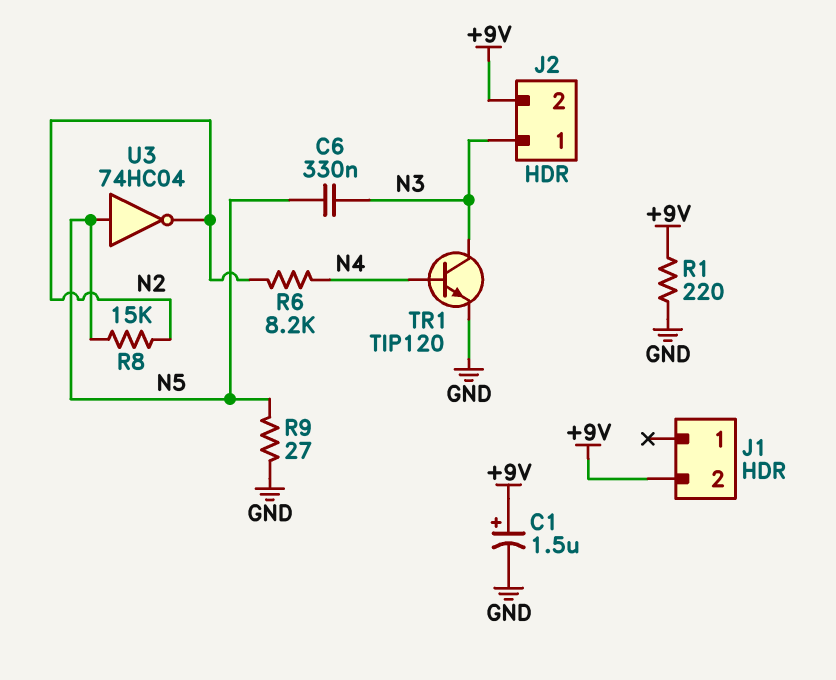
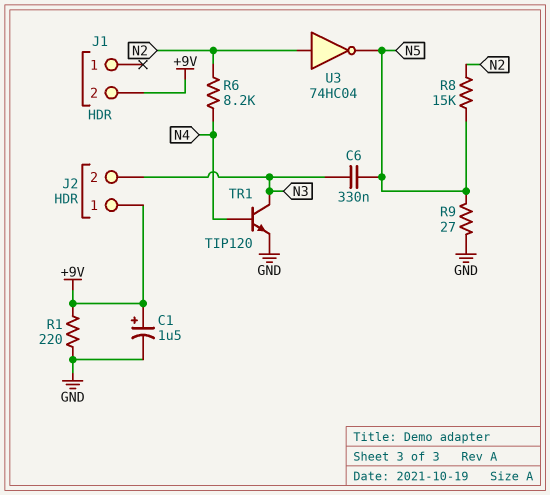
J2 pin 1: N3 -> +9V
J2 pin 2: +9V -> N3
U3: NOT 74HC04 (in N5, out N2) -> NOT 74HC04 (in N2, out N5)

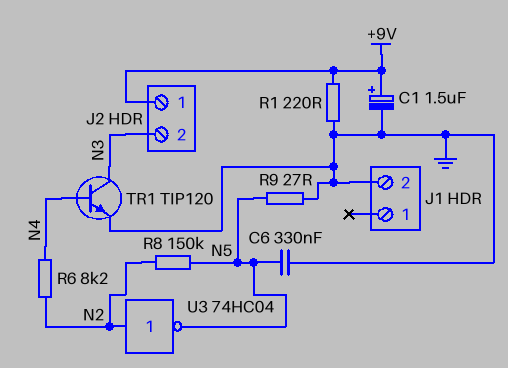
C6: 330nF (N3, N5) -> 330nF (GND, N5)
J1 pin 2: +9V -> GND
R8: 15k (N2, N5) -> 150k (N2, N5)

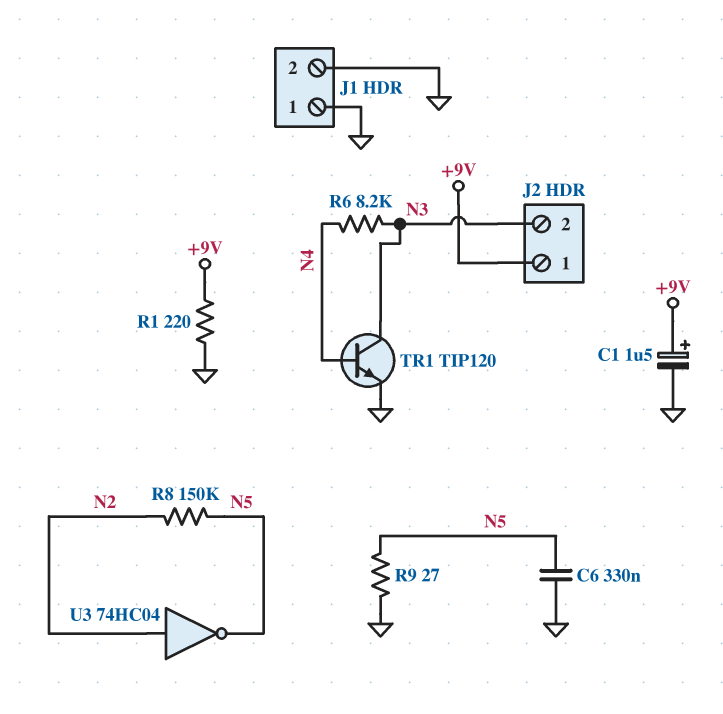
J1 pin 1: none -> GND
R6: 8.2k (N2, N4) -> 8.2k (N3, N4)

